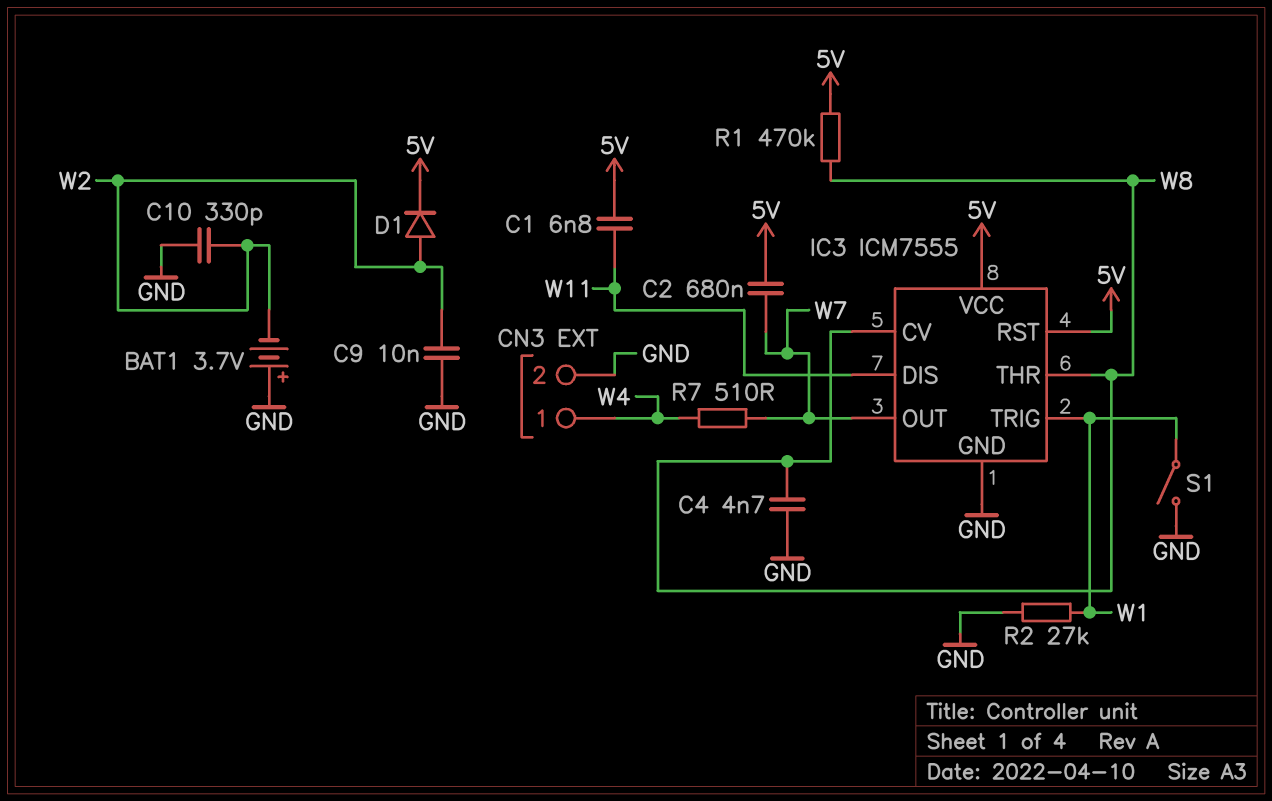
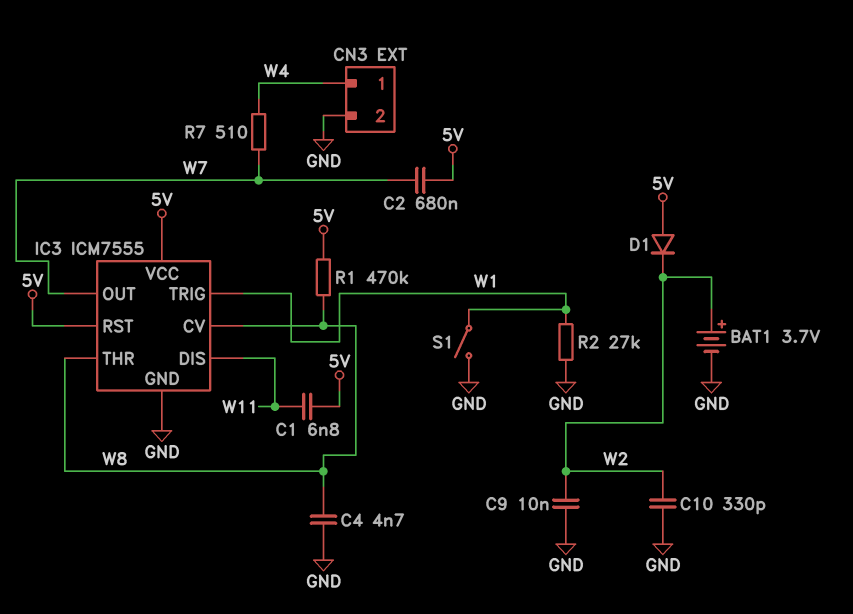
BAT1: 3.7V (plus GND, minus W2) -> 3.7V (plus W2, minus GND)
D1: diode (A W2, K 5V) -> diode (A 5V, K W2)

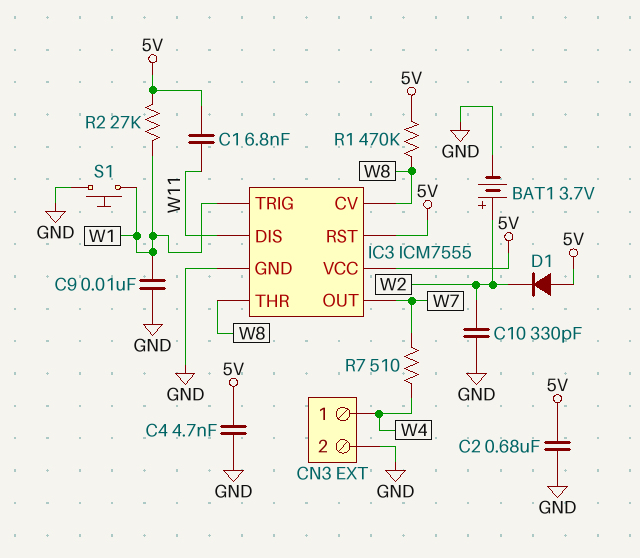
C2: 680nF (5V, W7) -> 680nF (5V, GND)
C4: 4.7nF (GND, W8) -> 4.7nF (5V, GND)
C9: 10nF (GND, W2) -> 10nF (GND, W1)
R2: 27k (GND, W1) -> 27k (5V, W1)
S1: switch (GND, W1) -> button (GND, W1)

